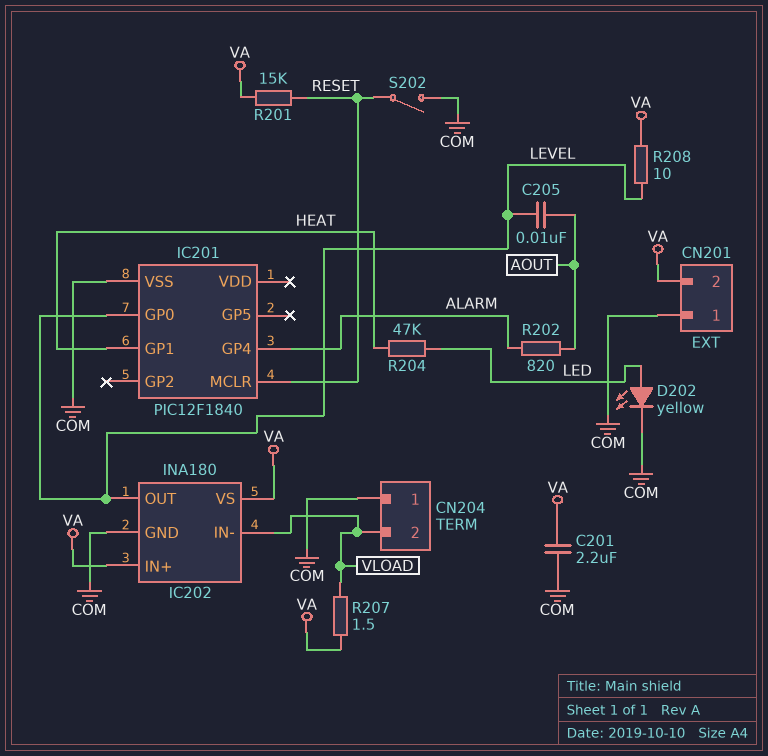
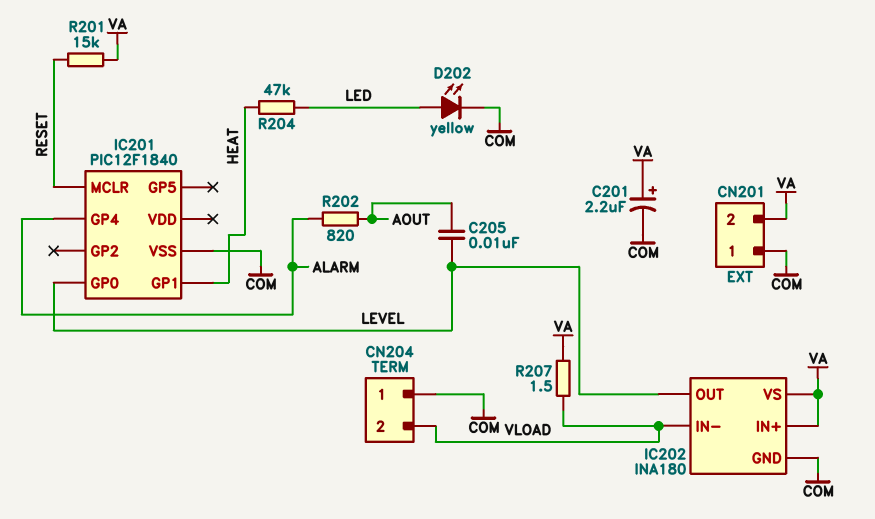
C201: 2.2uF (COM, VA) -> 2.2uF (plus VA, minus COM)
R208: 10 (LEVEL, VA) -> none
S202: switch (COM, RESET) -> none

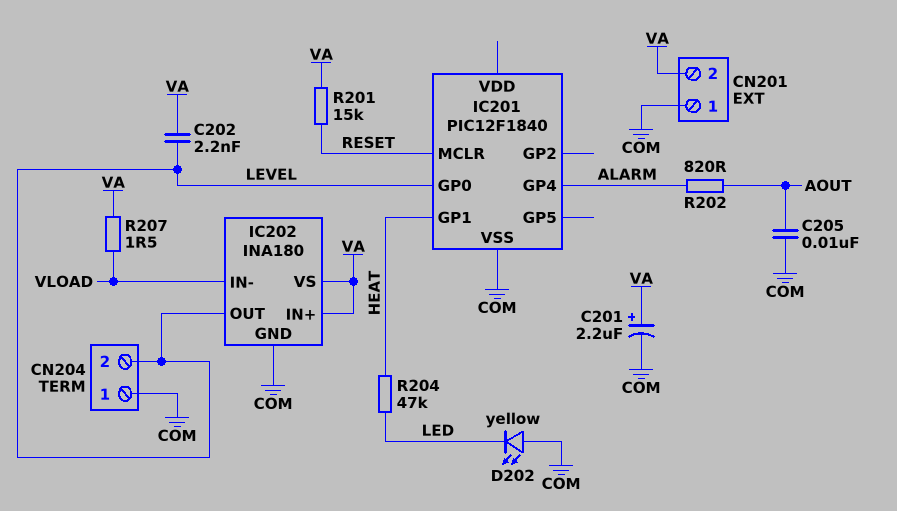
C202: none -> 2.2nF (LEVEL, VA)
C205: 10nF (AOUT, LEVEL) -> 10nF (AOUT, COM)
CN204 pin 2: VLOAD -> LEVEL
D202: LED yellow (A LED, K COM) -> LED yellow (A COM, K LED)

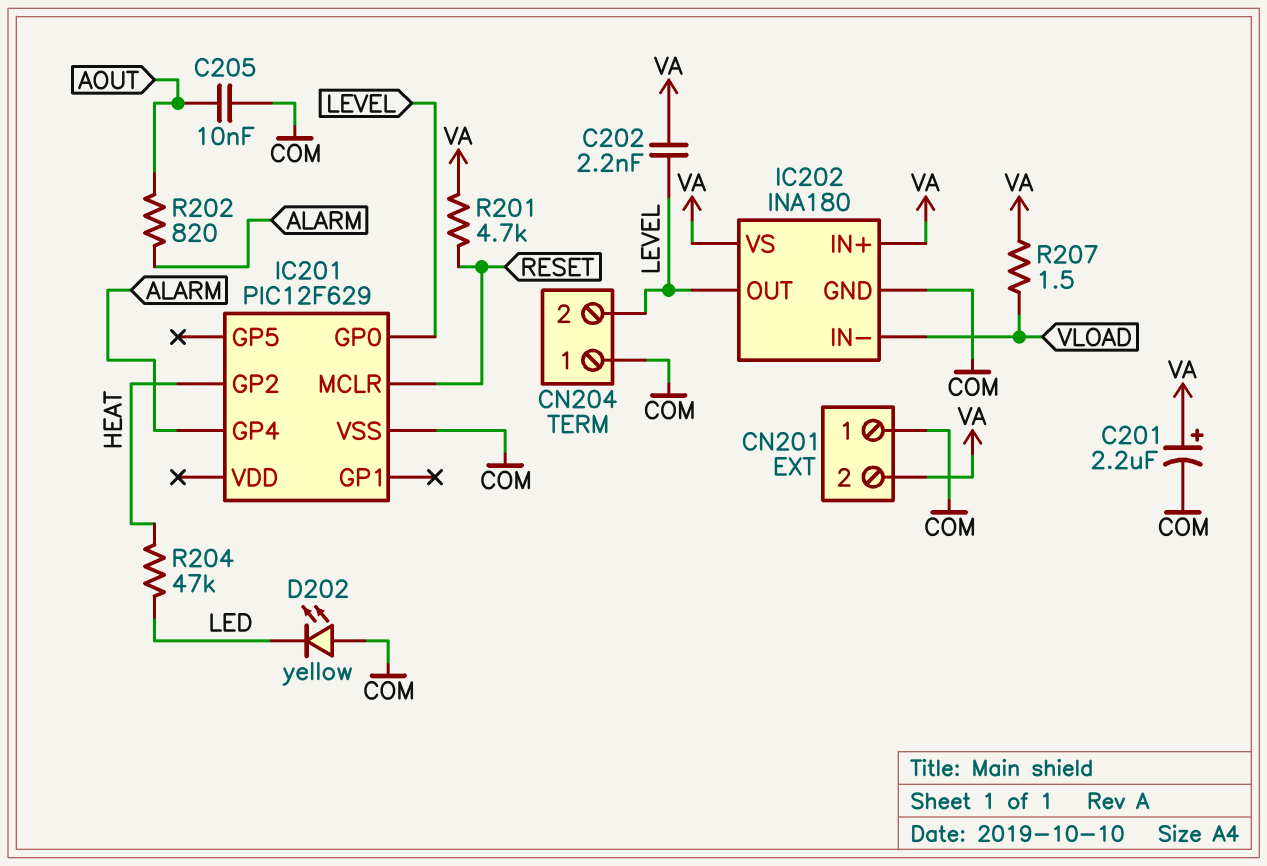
IC201: PIC12F1840 -> PIC12F629
IC201 pin GP1: HEAT -> none
IC201 pin GP2: none -> HEAT
R201: 15k (RESET, VA) -> 4.7k (RESET, VA)

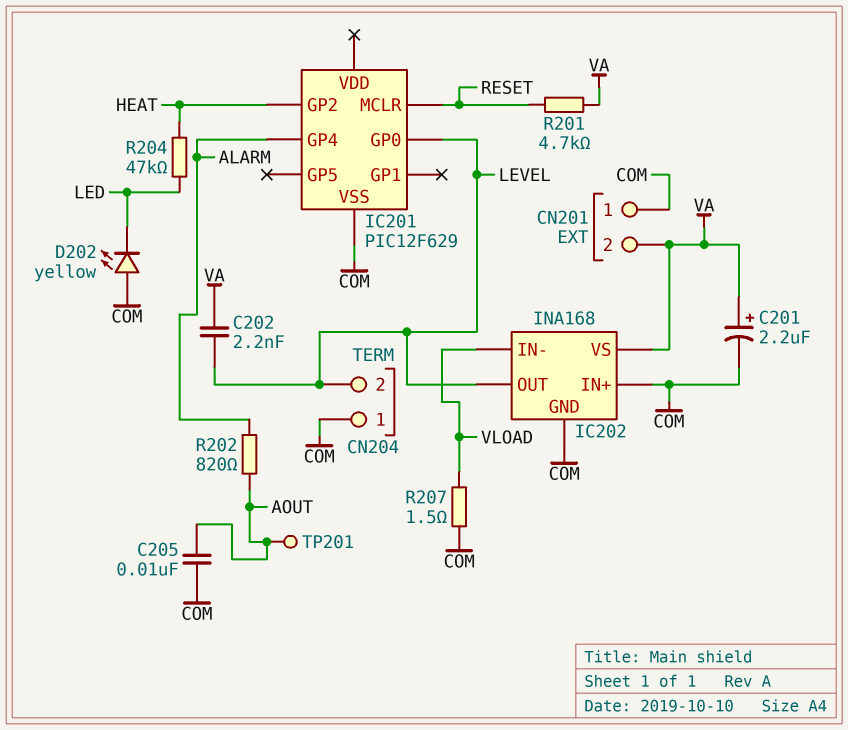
IC202: INA180 -> INA168
IC202 pin IN+: VA -> COM
R207: 1.5 (VA, VLOAD) -> 1.5 (COM, VLOAD)
TP201: none -> test point (AOUT)

